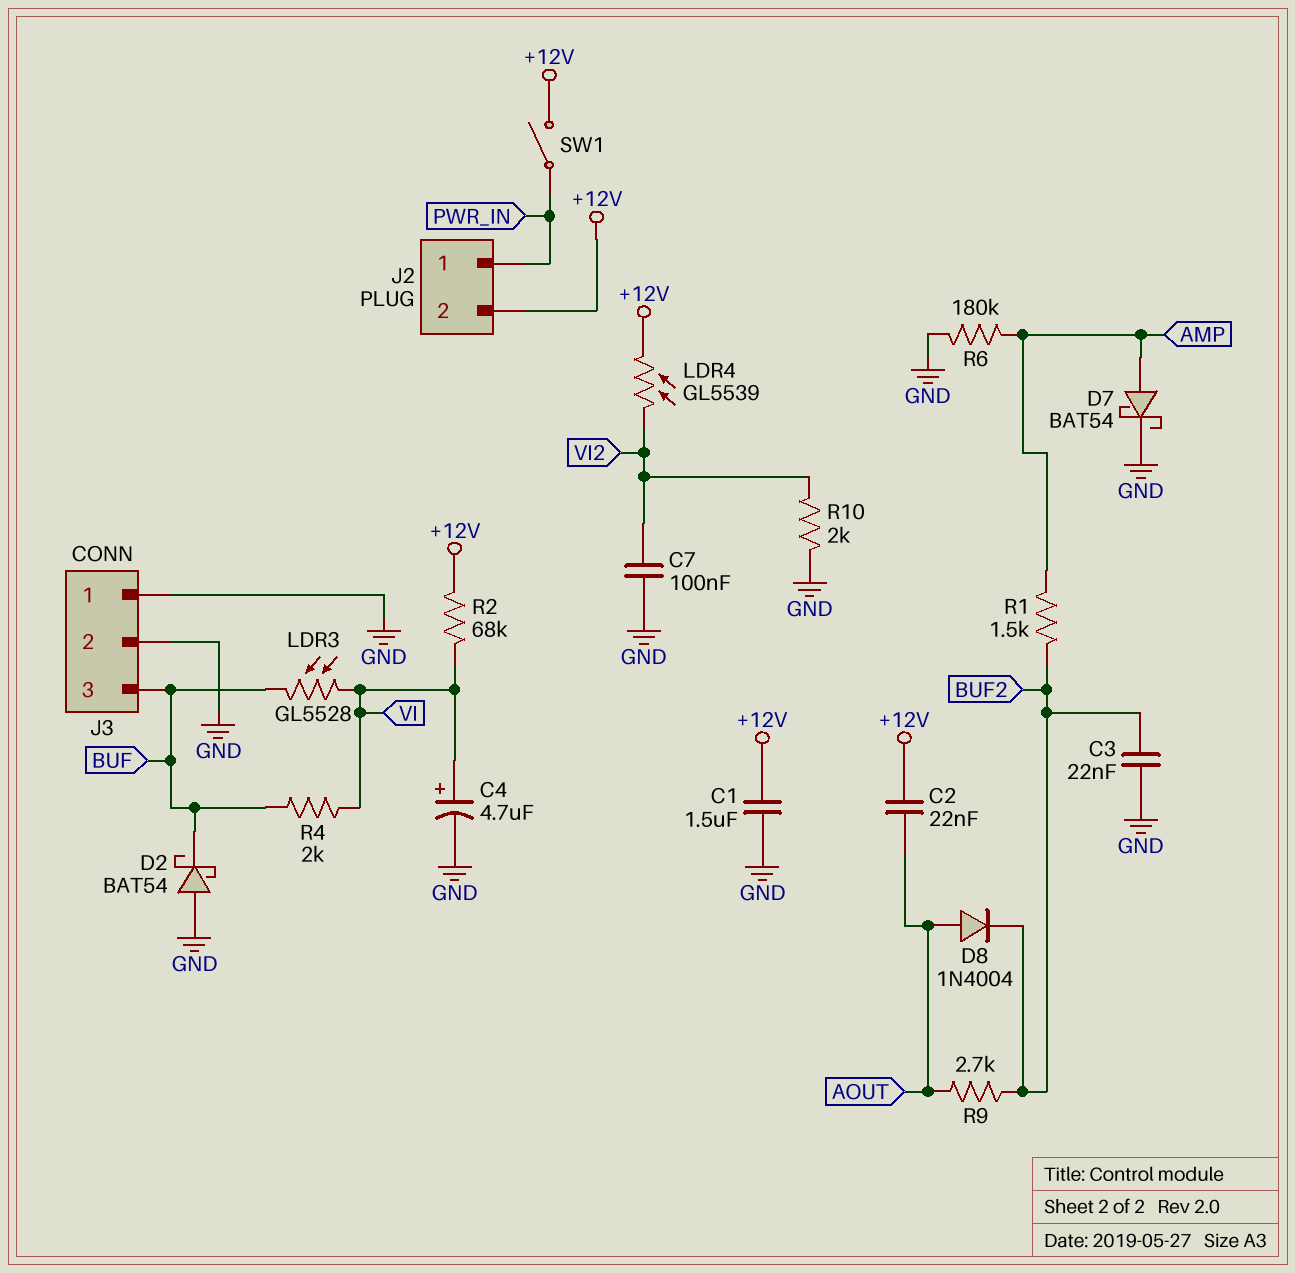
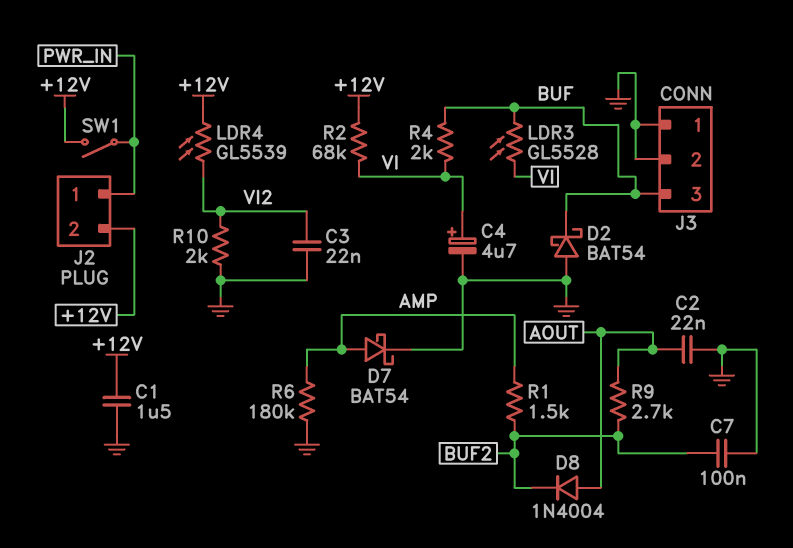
C2: 22nF (+12V, AOUT) -> 22nF (AOUT, GND)
C3: 22nF (BUF2, GND) -> 22nF (GND, VI2)
C7: 100nF (GND, VI2) -> 100nF (BUF2, GND)

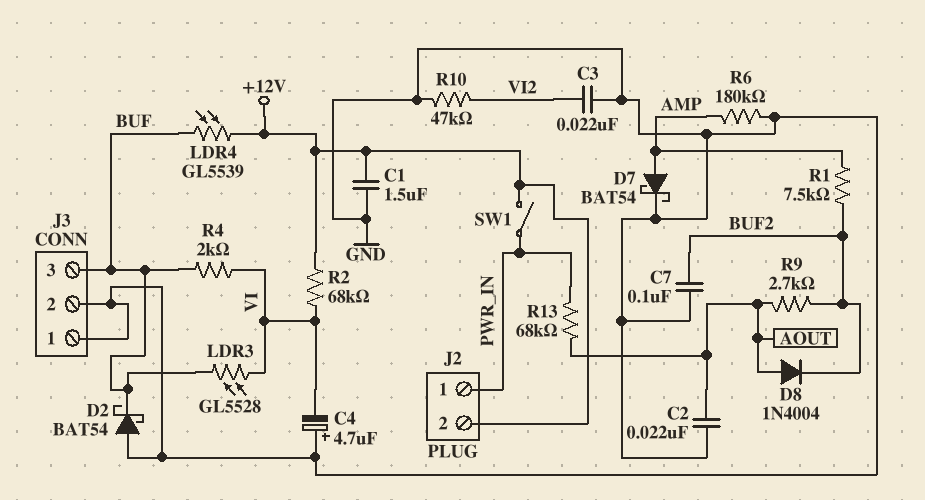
C4: 4.7uF (plus VI, minus GND) -> 4.7uF (plus GND, minus VI)
LDR4: GL5539 (+12V, VI2) -> GL5539 (+12V, BUF)
R1: 1.5k (AMP, BUF2) -> 7.5k (AMP, BUF2)
R10: 2k (GND, VI2) -> 47k (GND, VI2)
R13: none -> 68k (AOUT, PWR_IN)

